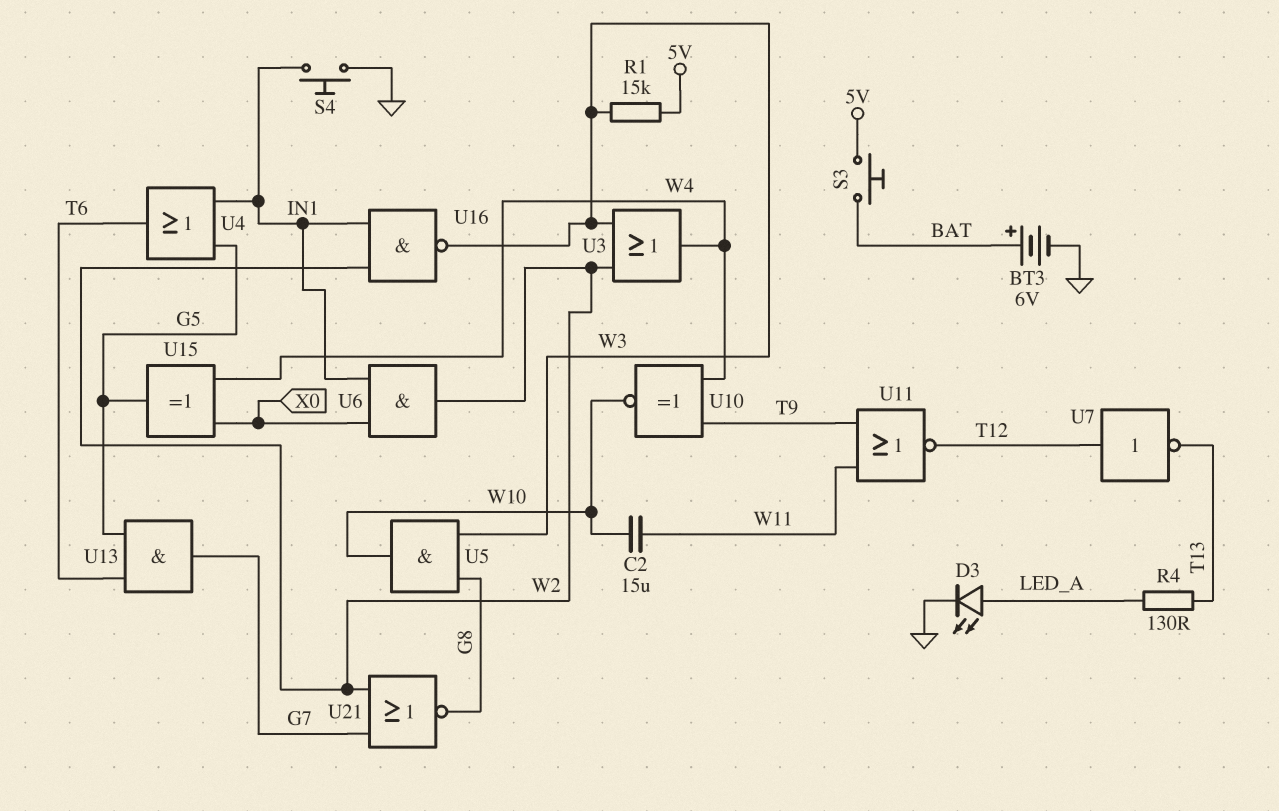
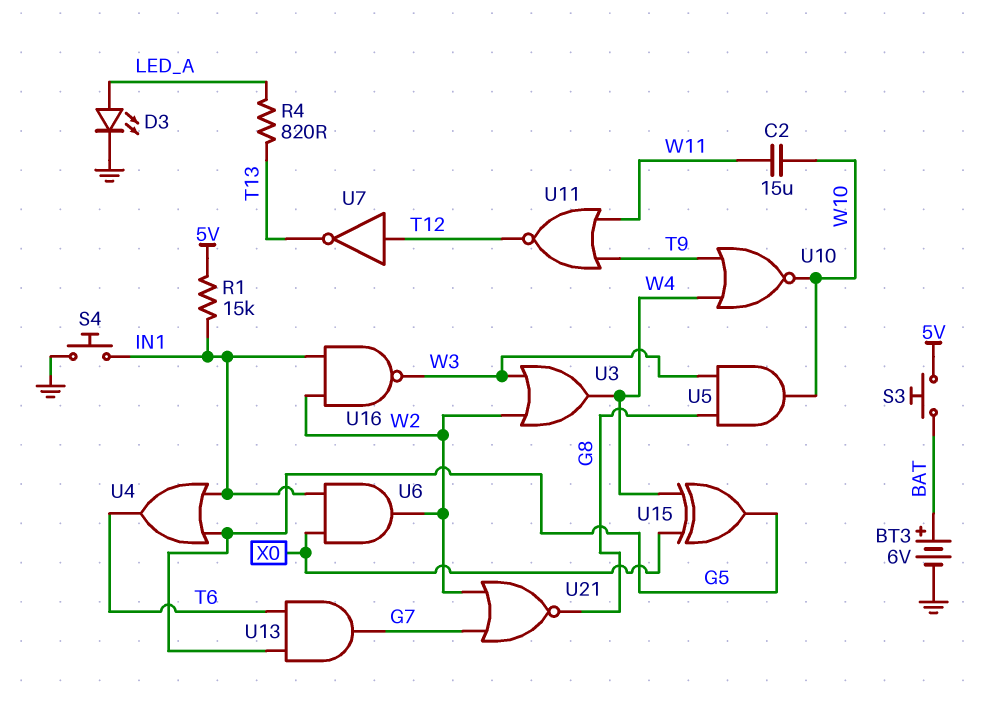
R1: 15k (5V, W3) -> 15k (5V, IN1)
R4: 130 (LED_A, T13) -> 820 (LED_A, T13)
U10: XNOR (in T9, in W4, out W10) -> NOR (in T9, in W4, out W10)

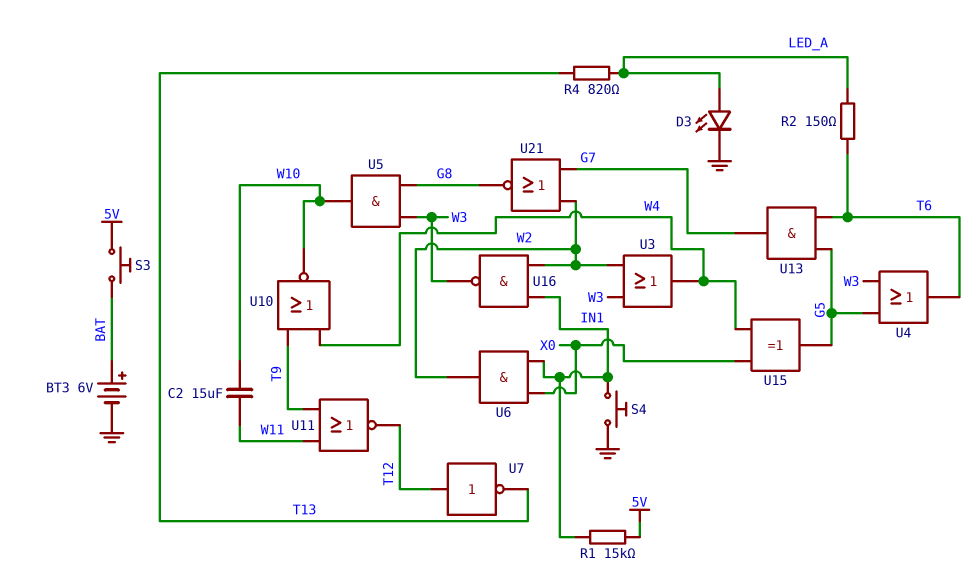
R2: none -> 150 (LED_A, T6)
U4: OR (in G5, in IN1, out T6) -> OR (in G5, in W3, out T6)

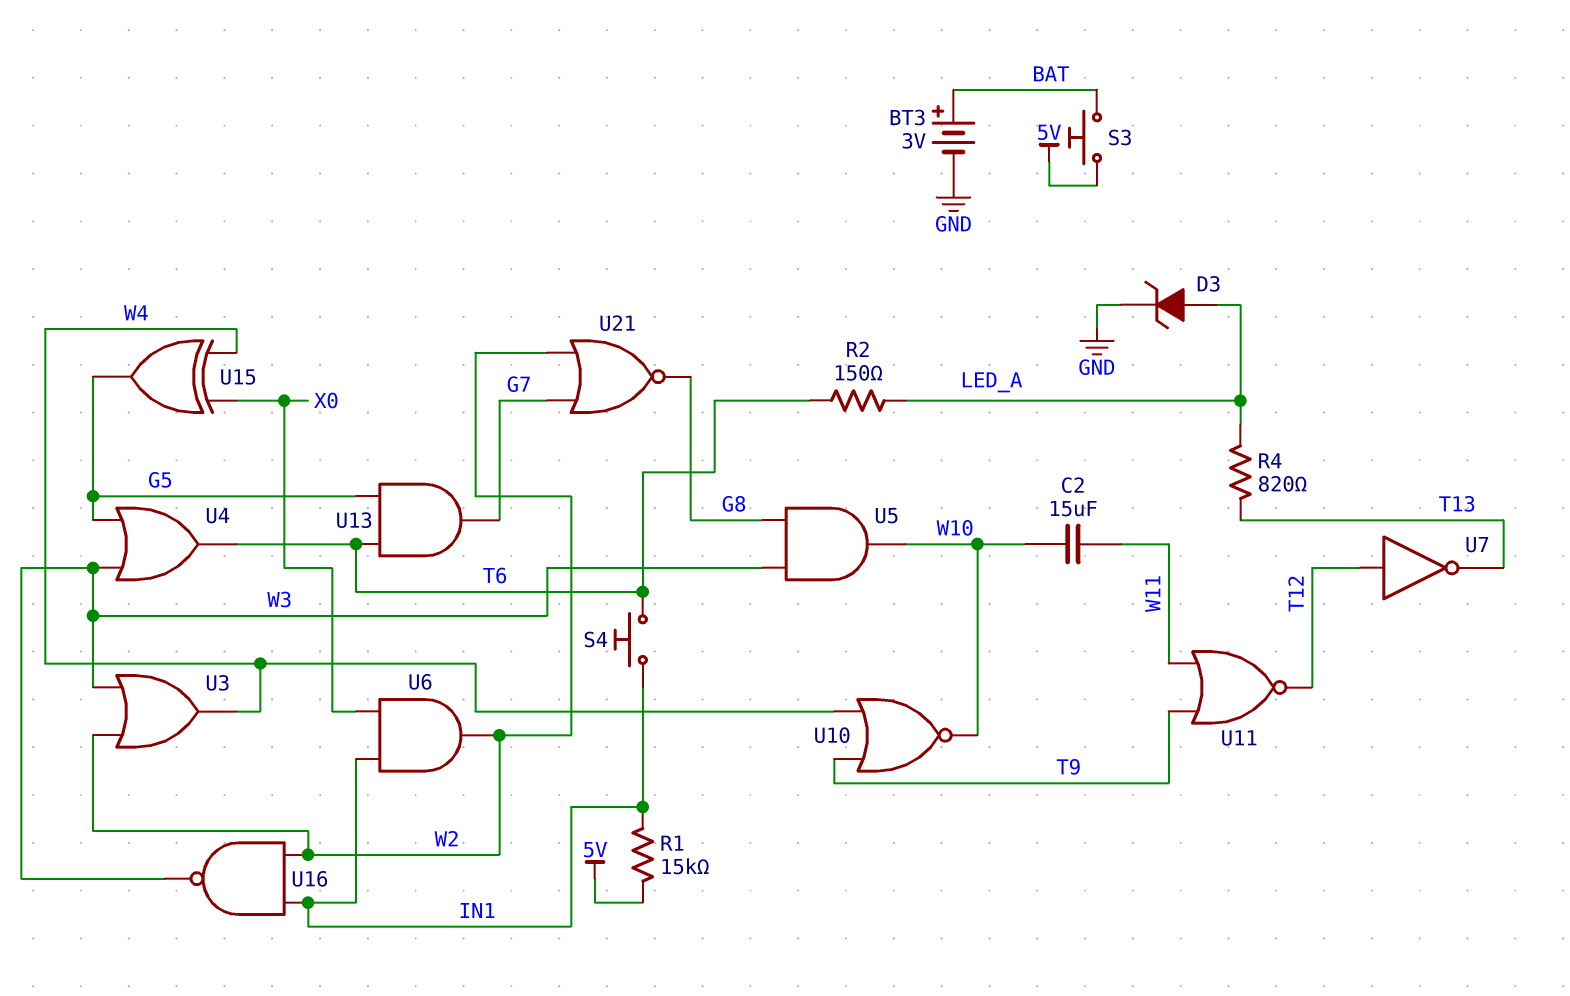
BT3: 6V (plus BAT, minus GND) -> 3V (plus BAT, minus GND)
D3: LED (A LED_A, K GND) -> zener (A LED_A, K GND)
S4: button (GND, IN1) -> button (IN1, T6)

